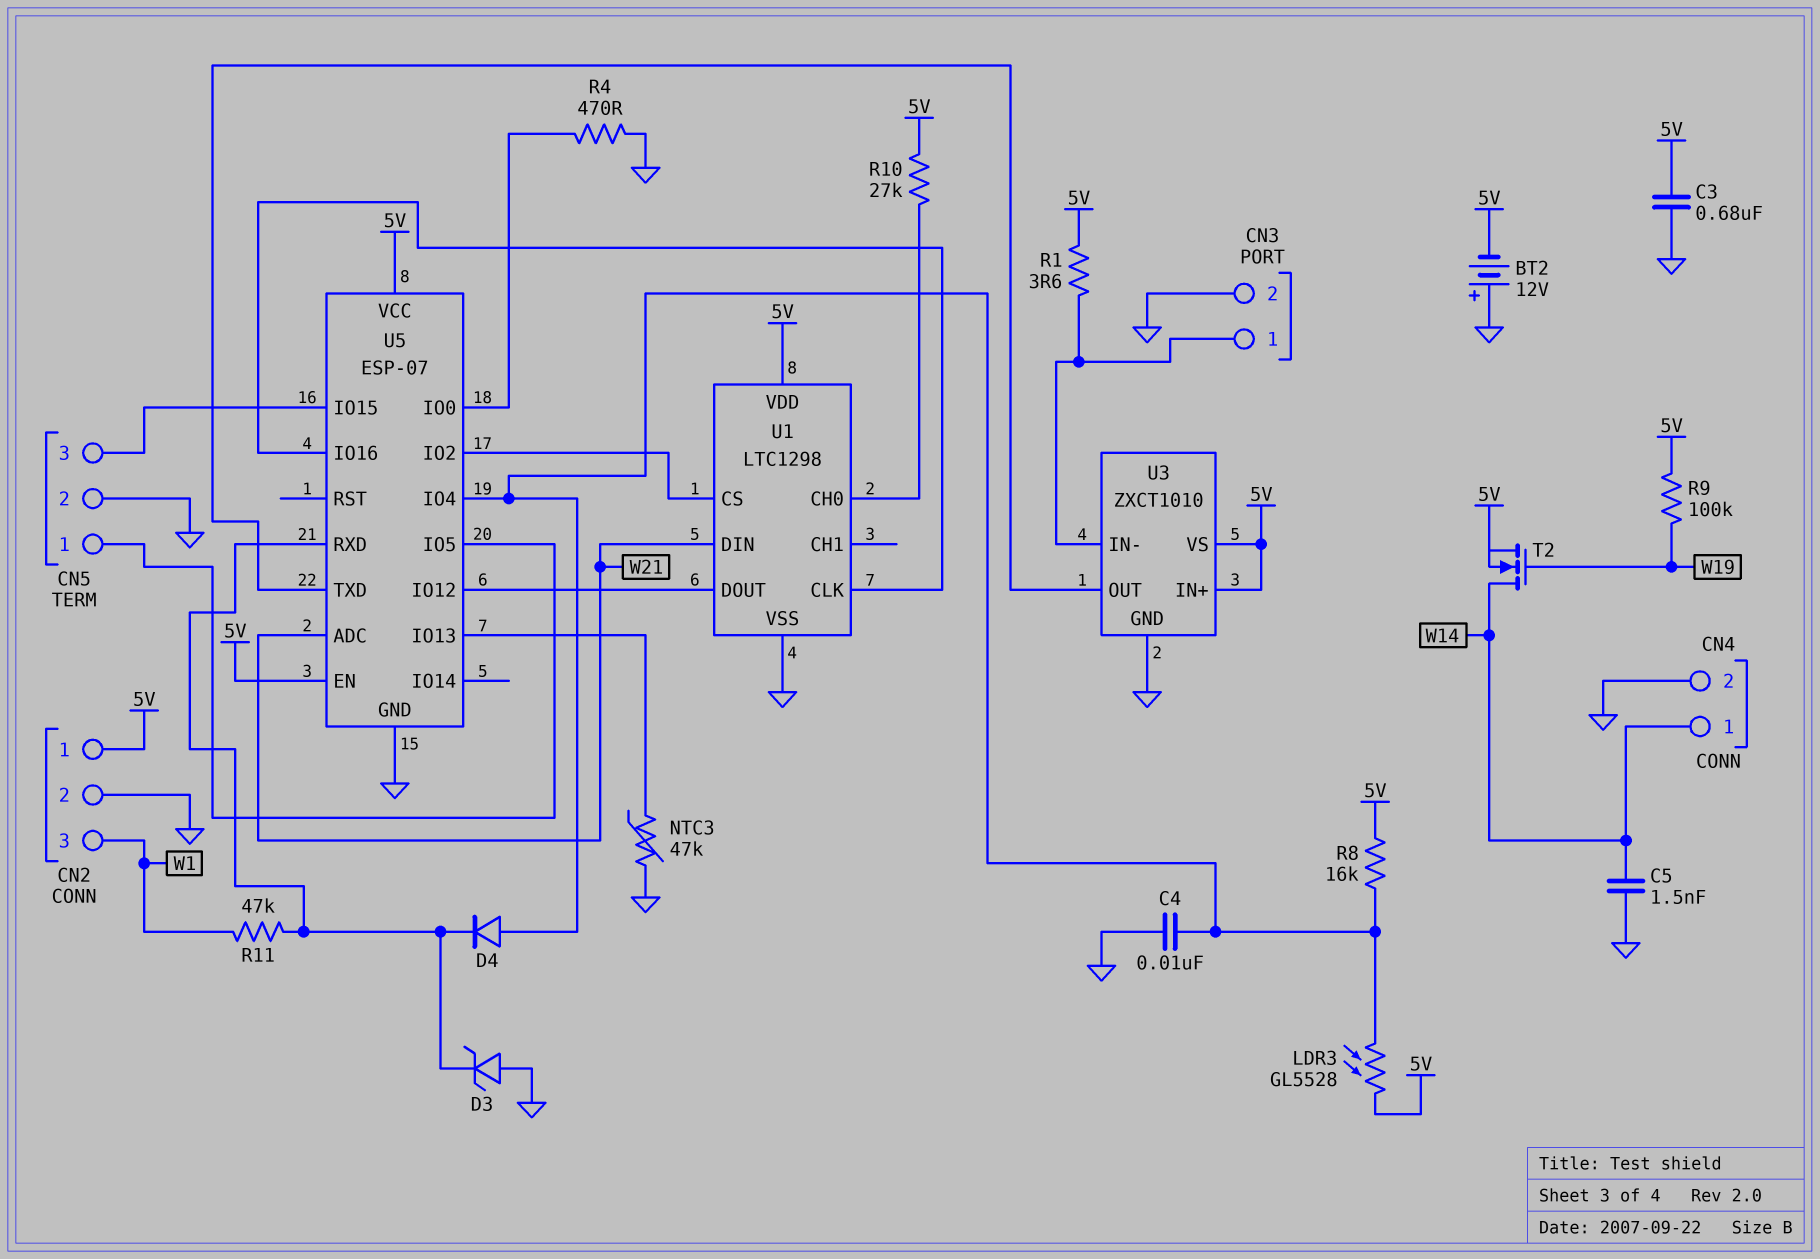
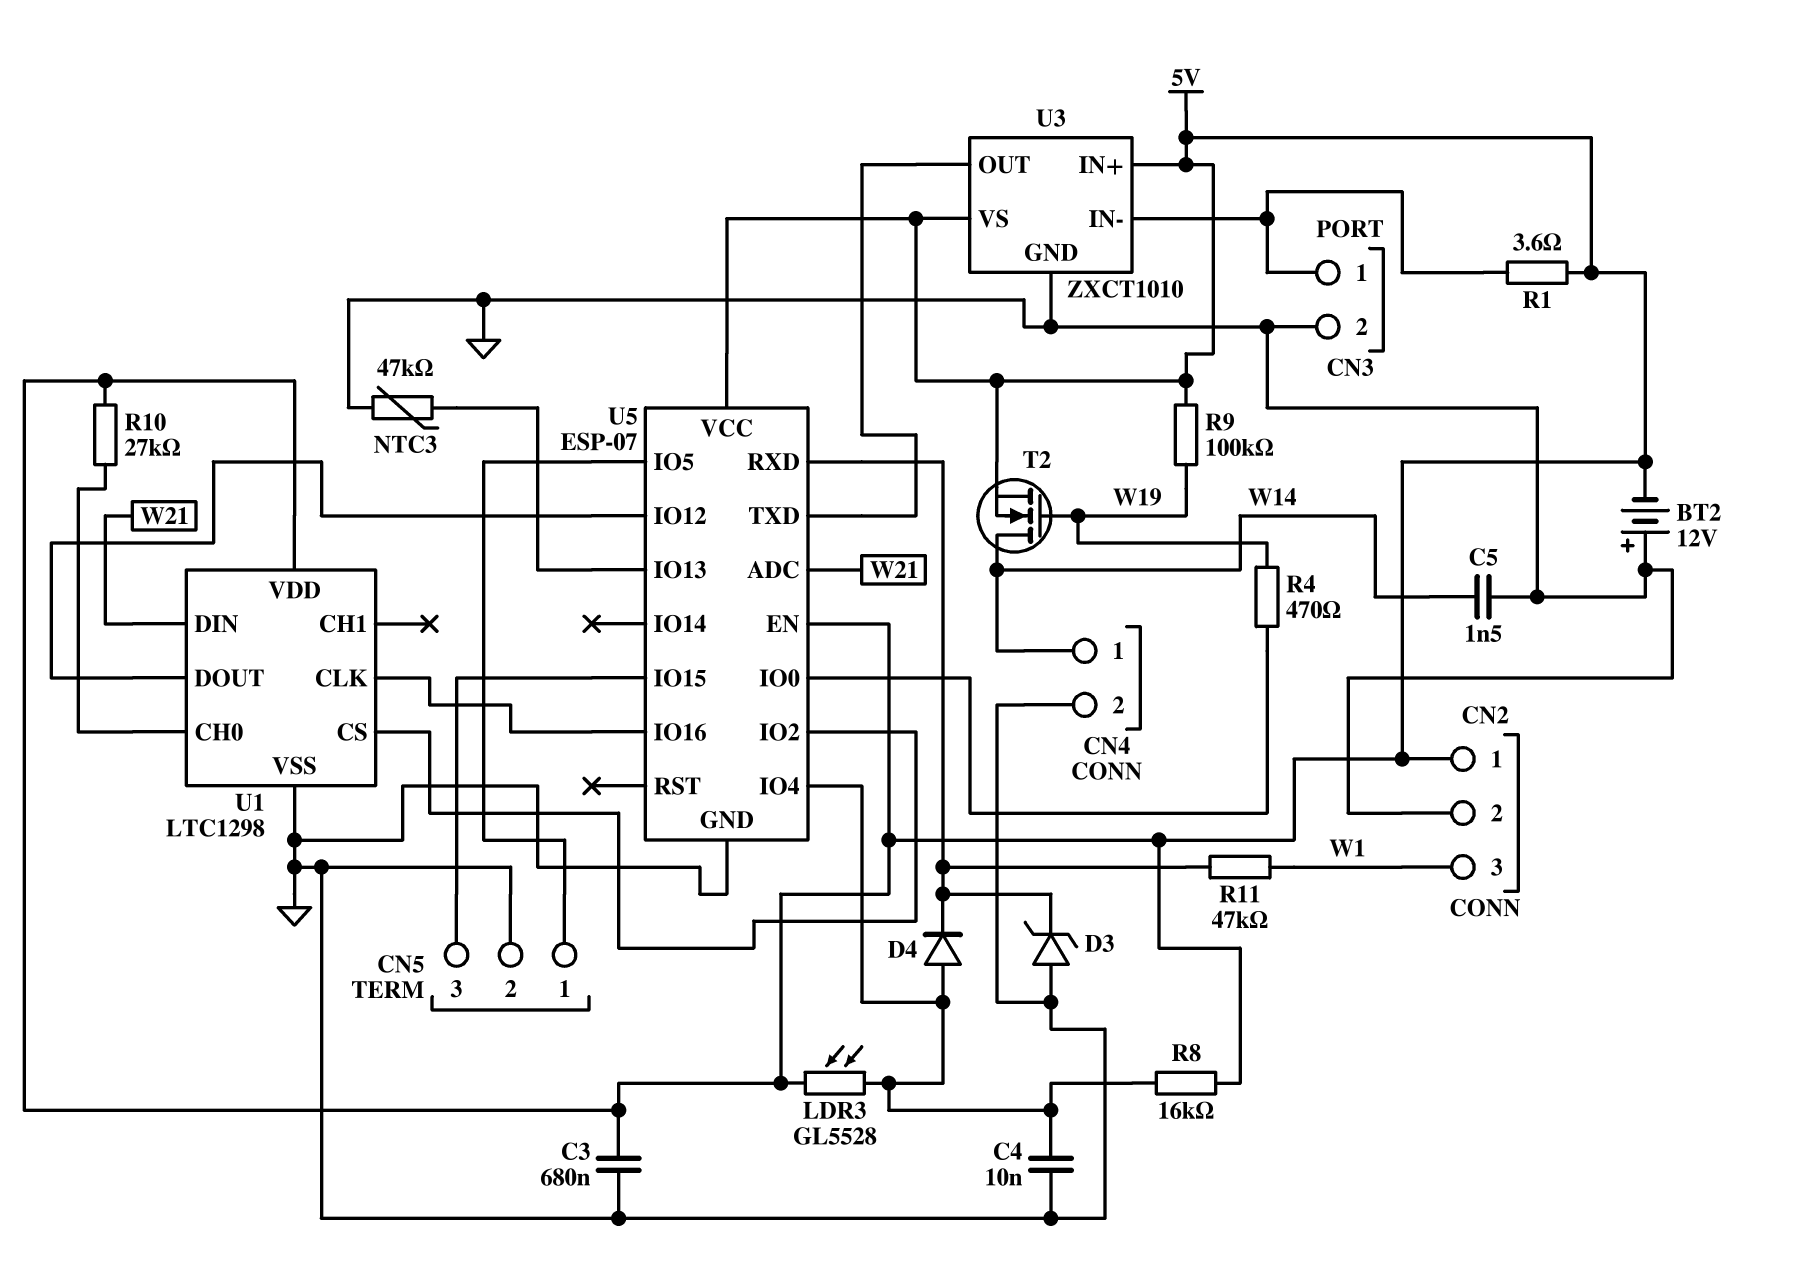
R4: 470 (GND, U5/IO0) -> 470 (U5/IO0, W19)

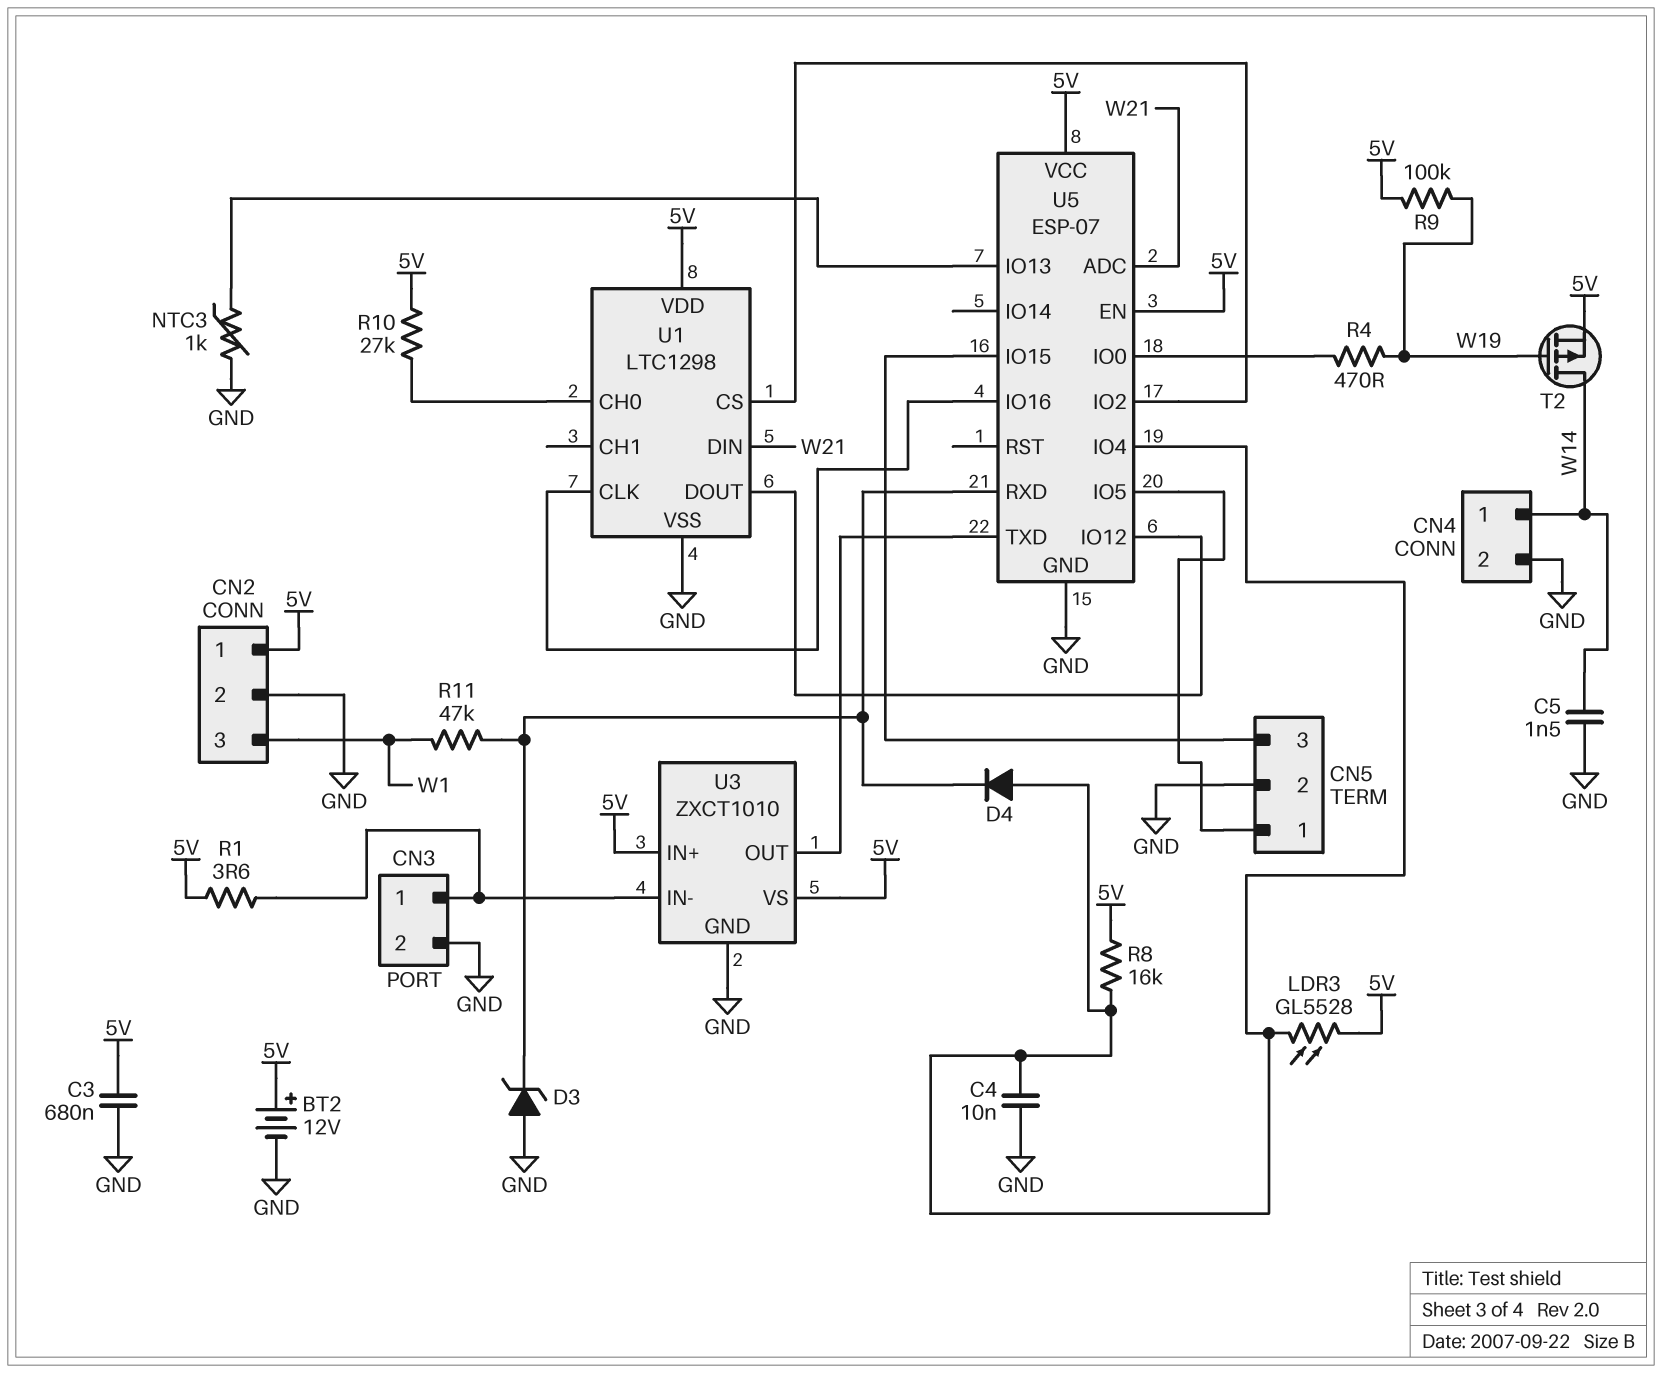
BT2: 12V (plus GND, minus 5V) -> 12V (plus 5V, minus GND)
NTC3: 47k (GND, U5/IO13) -> 1k (GND, U5/IO13)
T2: NMOS (G W19, D W14, S 5V) -> PMOS (G W19, D W14, S 5V)

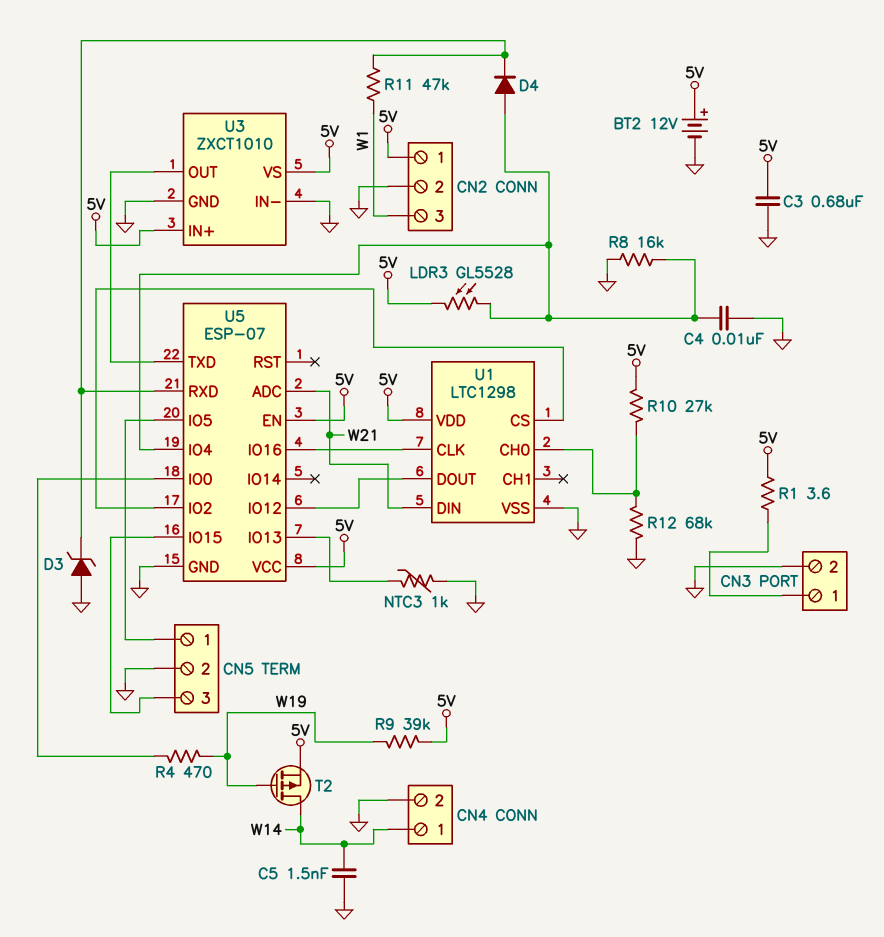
R8: 16k (5V, U5/IO4) -> 16k (GND, U5/IO4)
R9: 100k (5V, W19) -> 39k (5V, W19)
R12: none -> 68k (GND, U1/CH0)
U3 pin IN-: CN3/1 -> GND

